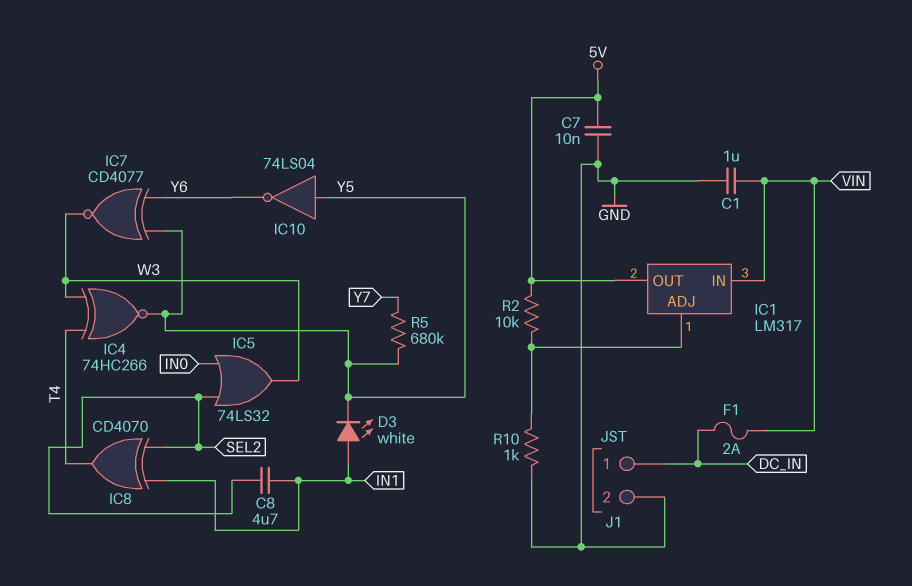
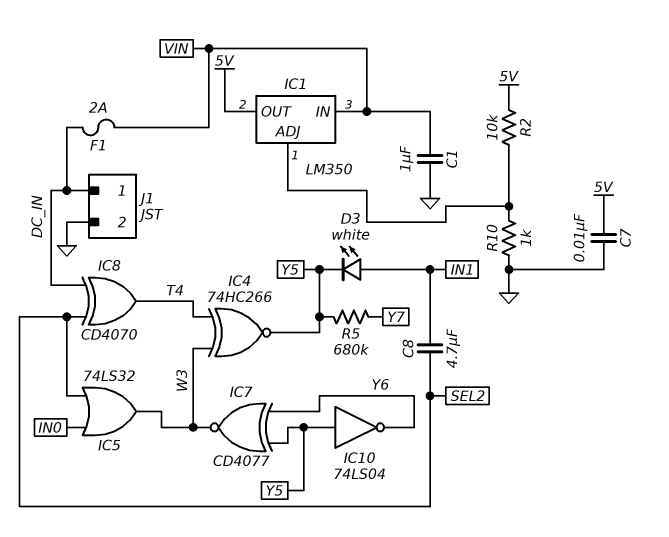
IC1: LM317 -> LM350
IC8: XOR CD4070 (in IN1, in SEL2, out T4) -> XOR CD4070 (in DC_IN, in SEL2, out T4)

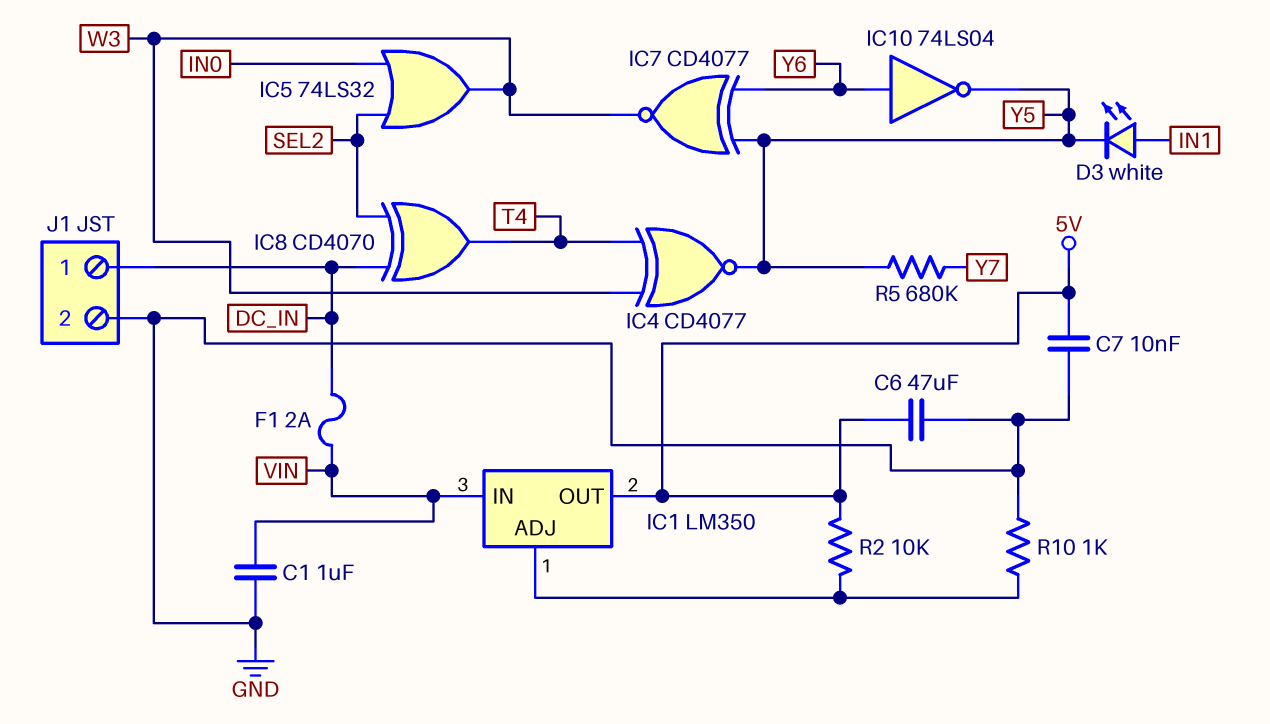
C6: none -> 47uF (5V, GND)
C8: 4.7uF (IN1, SEL2) -> none
IC4: XNOR 74HC266 (in T4, in W3, out Y5) -> XNOR CD4077 (in T4, in W3, out Y5)
IC10: NOT 74LS04 (in Y5, out Y6) -> NOT 74LS04 (in Y6, out Y5)

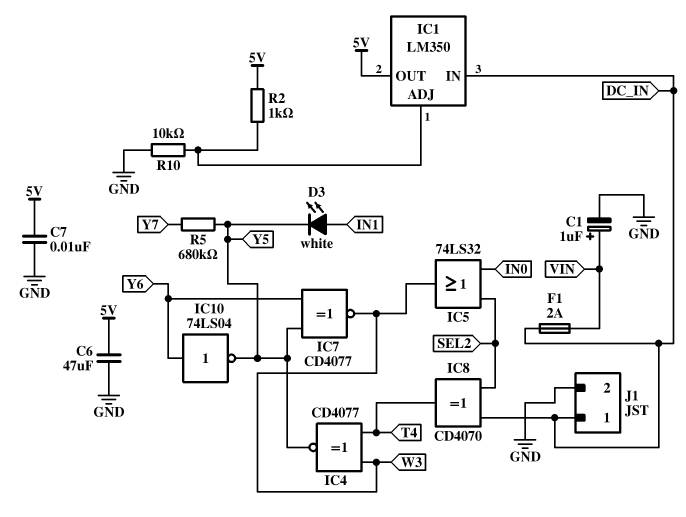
C1: 1uF (GND, VIN) -> 1uF (plus VIN, minus GND)
IC1 pin IN: VIN -> DC_IN
R2: 10k (5V, IC1/ADJ) -> 1k (5V, IC1/ADJ)
R10: 1k (GND, IC1/ADJ) -> 10k (GND, IC1/ADJ)

